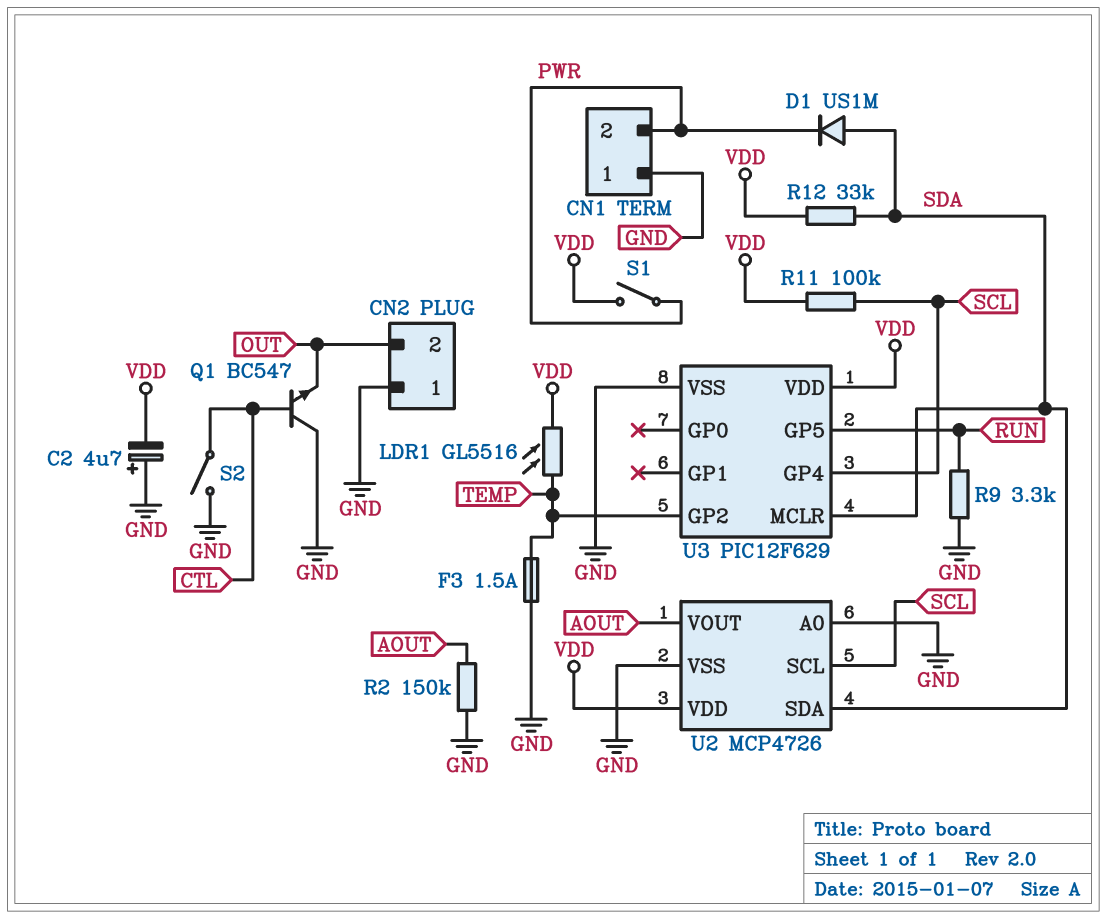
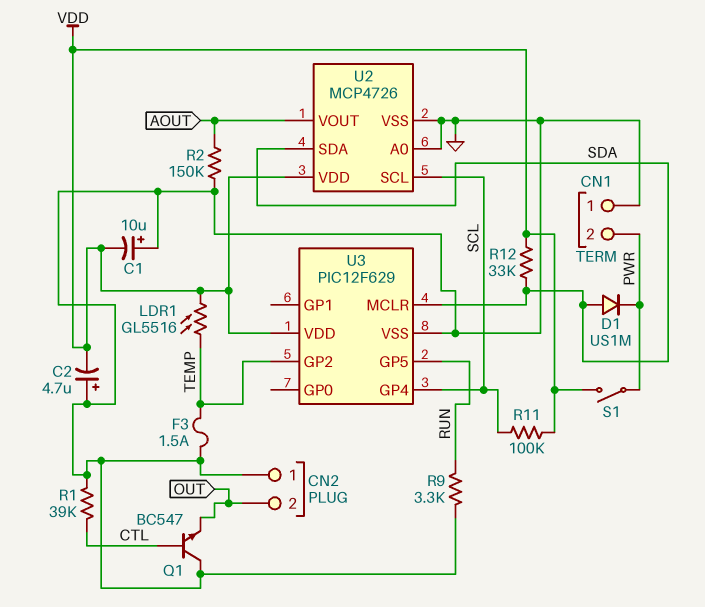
C1: none -> 10uF (plus GND, minus VDD)
R1: none -> 39k (CTL, GND)
S2: switch (CTL, GND) -> none

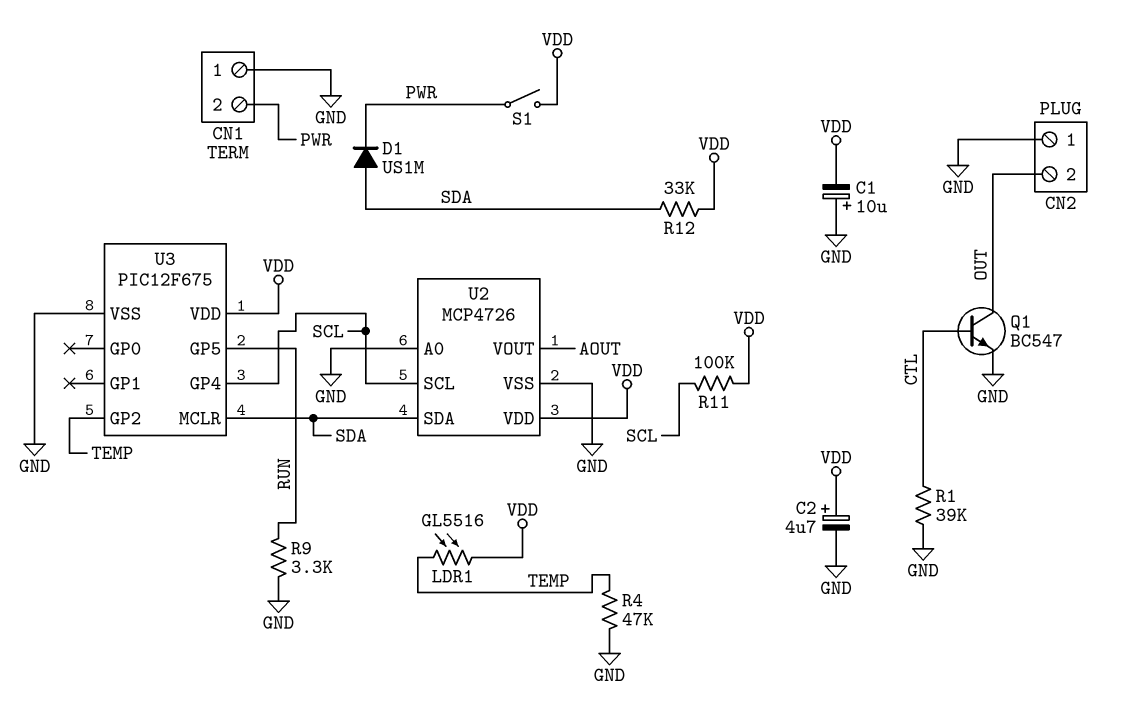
C2: 4.7uF (plus GND, minus VDD) -> 4.7uF (plus VDD, minus GND)
F3: 1.5A (GND, TEMP) -> none
Q1: NPN BC547 (B CTL, C GND, E OUT) -> NPN BC547 (B CTL, C OUT, E GND)
R2: 150k (AOUT, GND) -> none
R4: none -> 47k (GND, TEMP)
U3: PIC12F629 -> PIC12F675

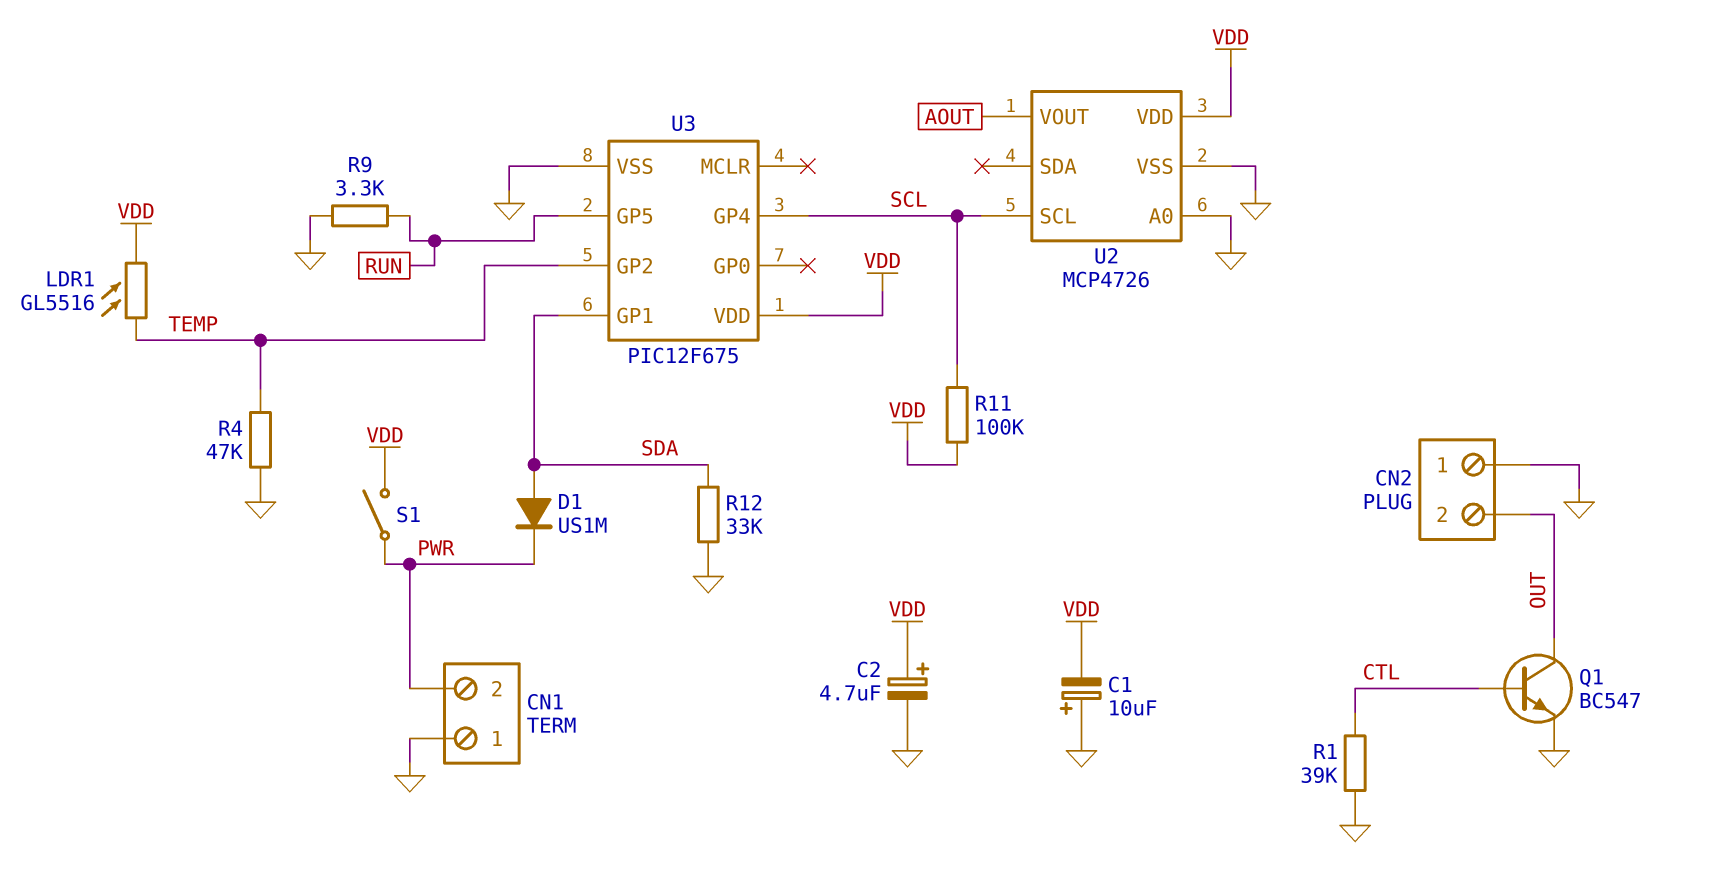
R12: 33k (SDA, VDD) -> 33k (GND, SDA)
U2 pin SDA: SDA -> none
U3 pin GP1: none -> SDA
U3 pin MCLR: SDA -> none

